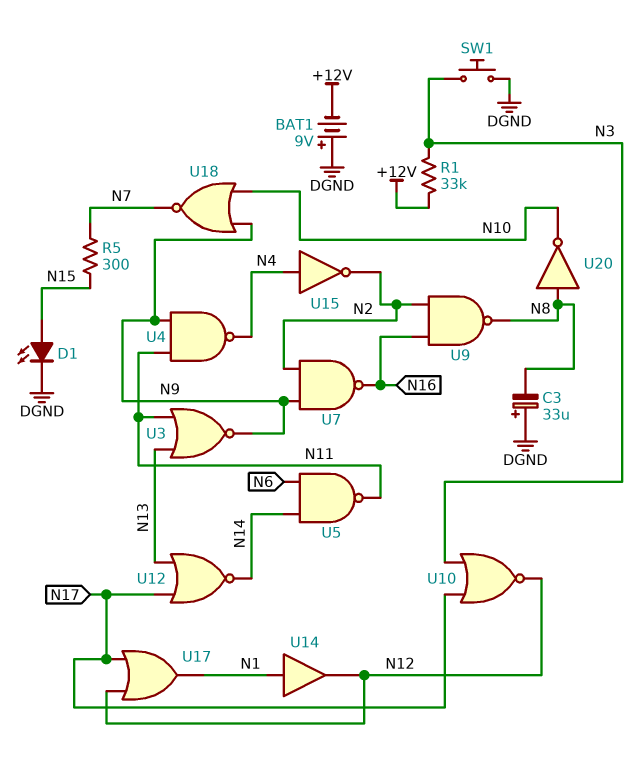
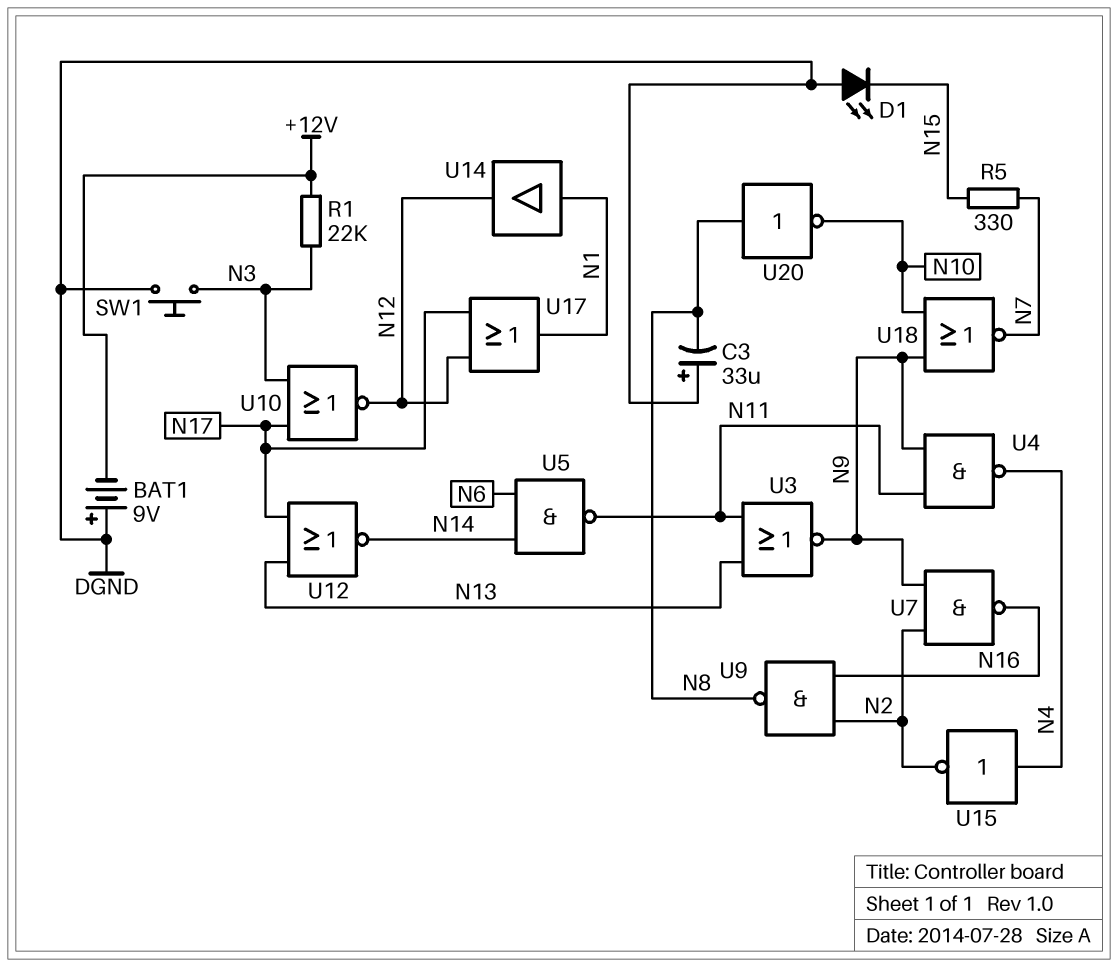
D1: LED (A N15, K DGND) -> LED (A DGND, K N15)
R1: 33k (+12V, N3) -> 22k (+12V, N3)
R5: 300 (N7, N15) -> 330 (N7, N15)

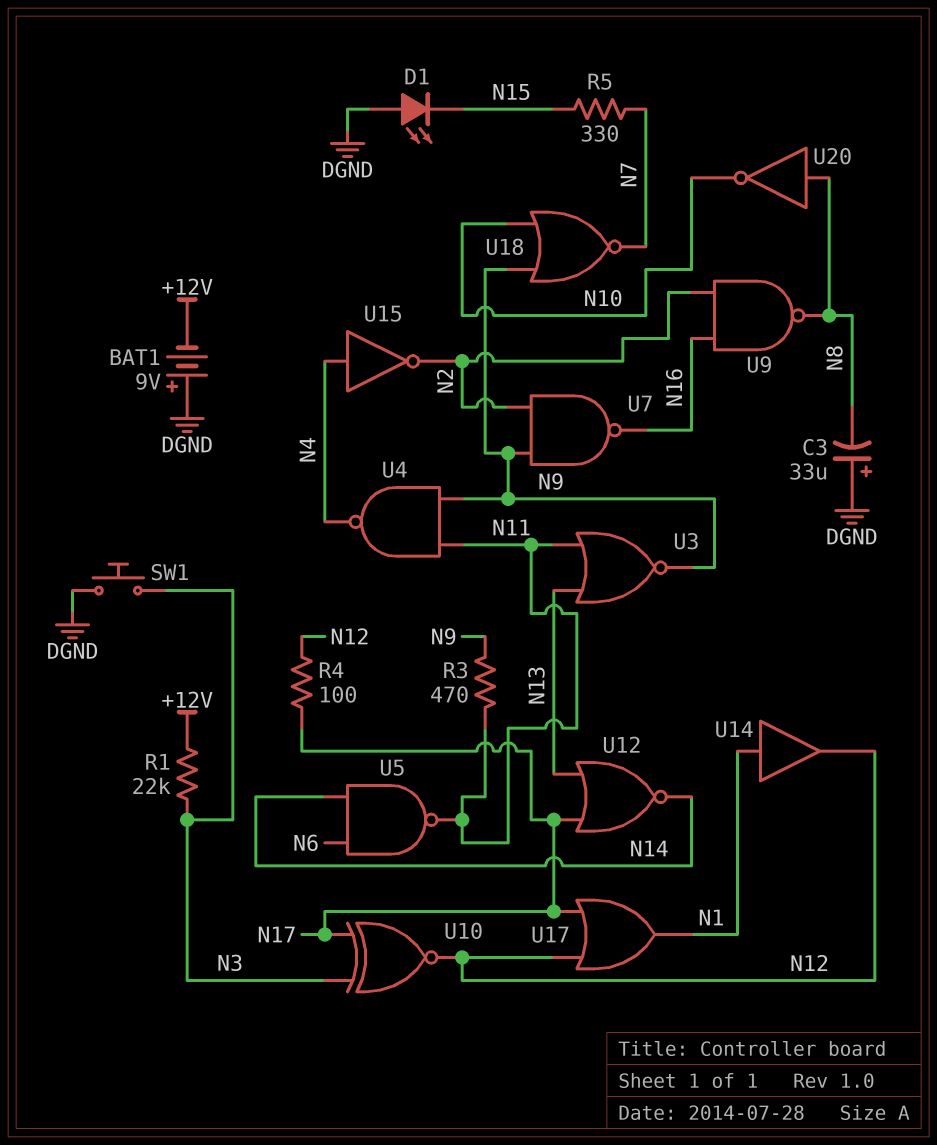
R3: none -> 470 (N9, N11)
R4: none -> 100 (N12, N17)
U10: NOR (in N3, in N17, out N12) -> XNOR (in N3, in N17, out N12)

